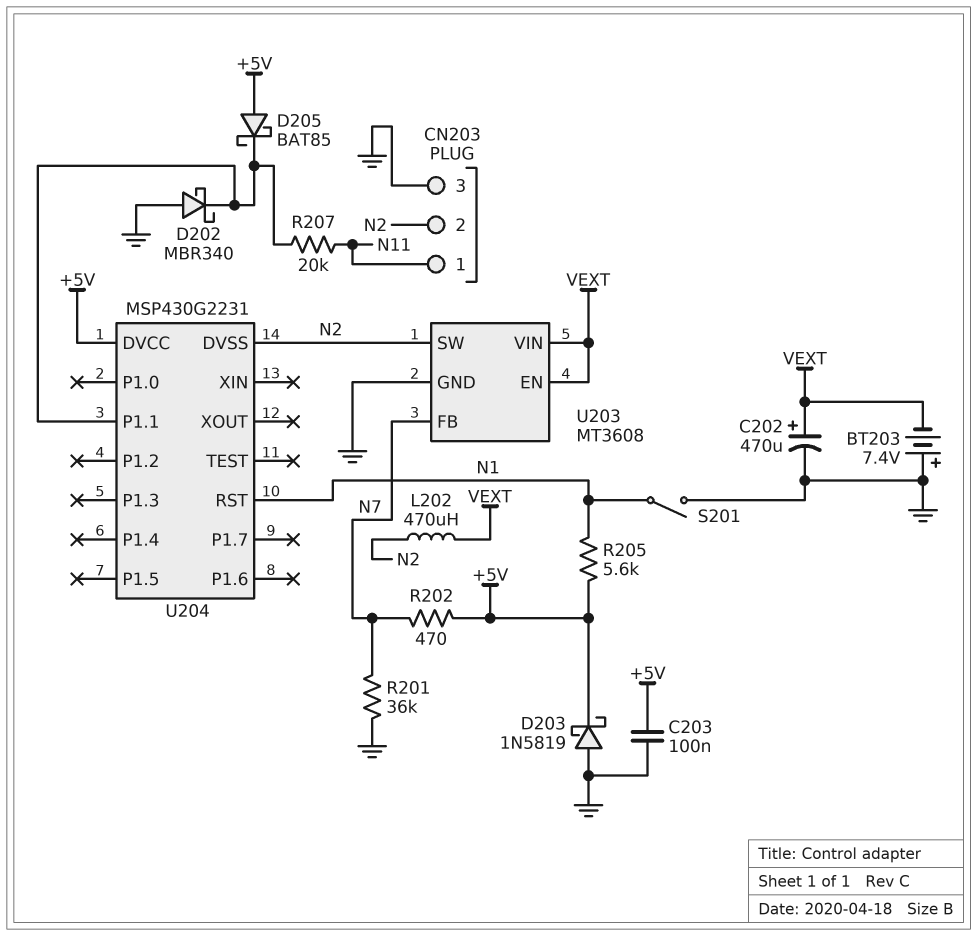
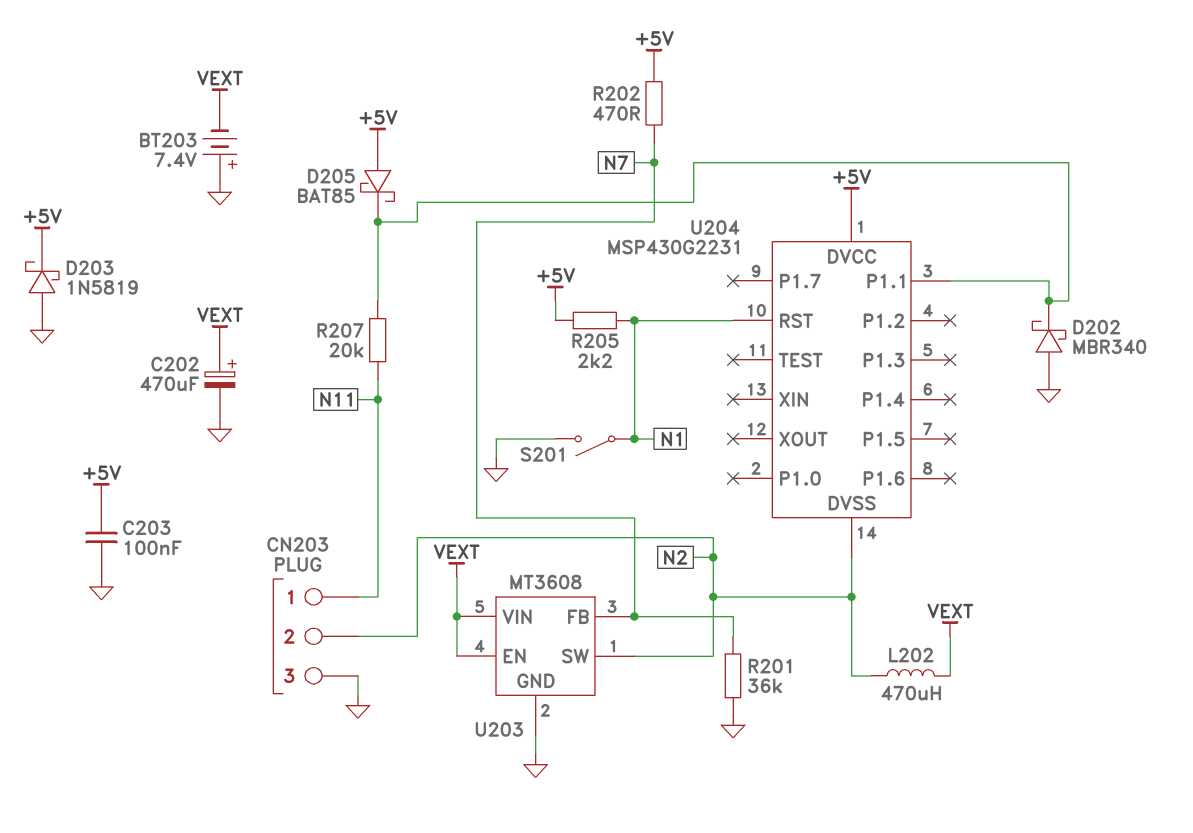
R205: 5.6k (+5V, N1) -> 2.2k (+5V, N1)

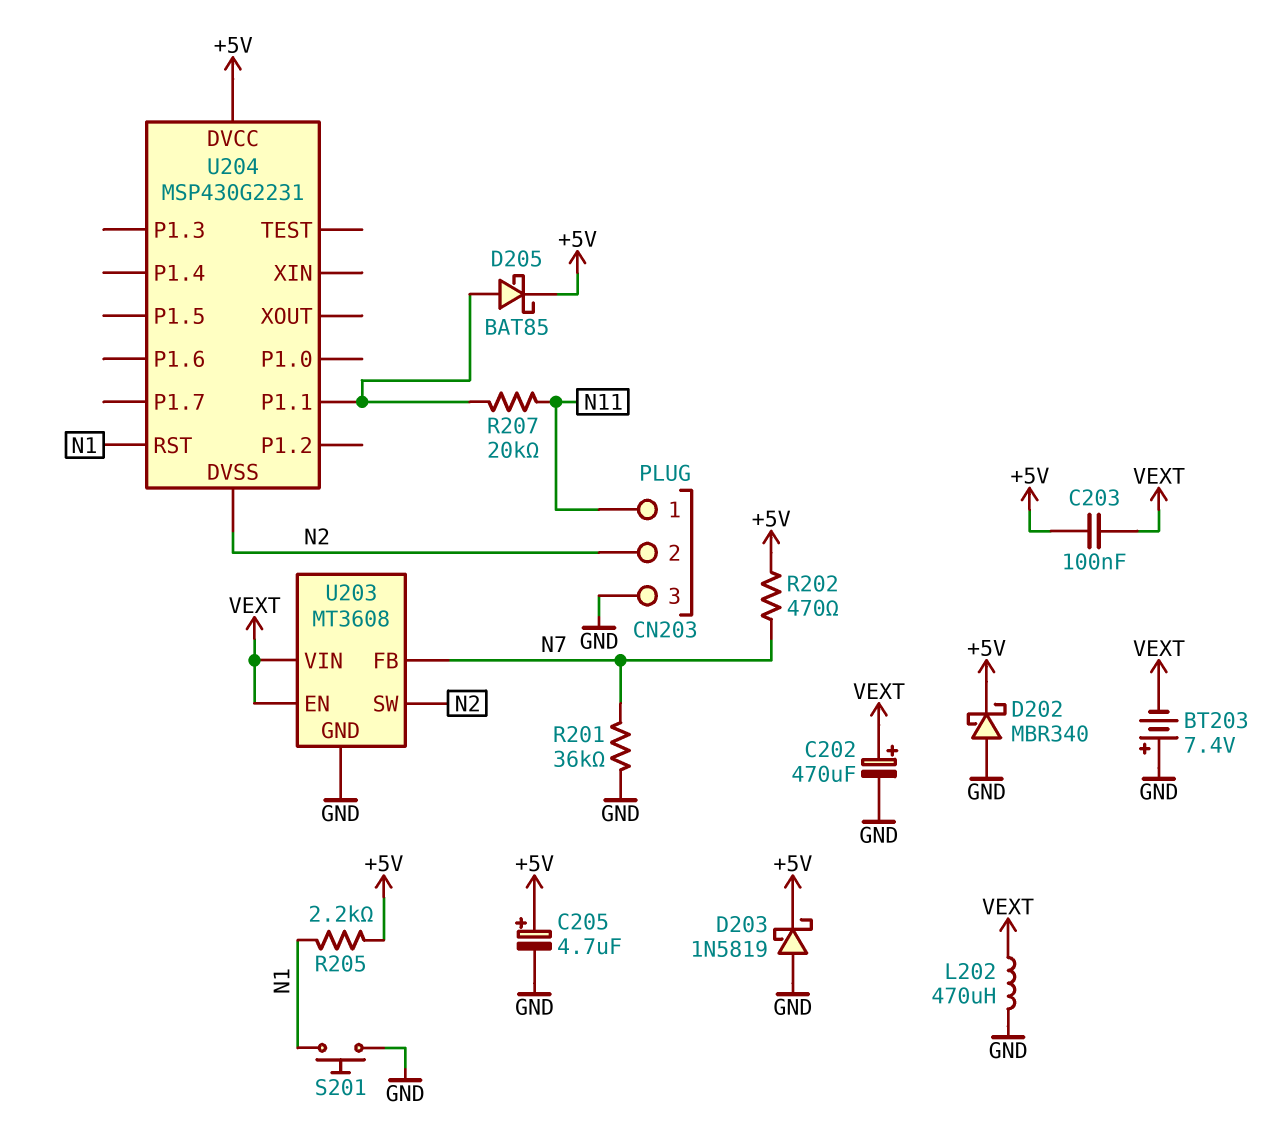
C203: 100nF (+5V, GND) -> 100nF (+5V, VEXT)
C205: none -> 4.7uF (plus +5V, minus GND)
D202: schottky MBR340 (A GND, K U204/P1.1) -> schottky MBR340 (A GND, K +5V)
D205: schottky BAT85 (A +5V, K U204/P1.1) -> schottky BAT85 (A U204/P1.1, K +5V)
L202: 470uH (N2, VEXT) -> 470uH (GND, VEXT)
S201: switch (GND, N1) -> button (GND, N1)

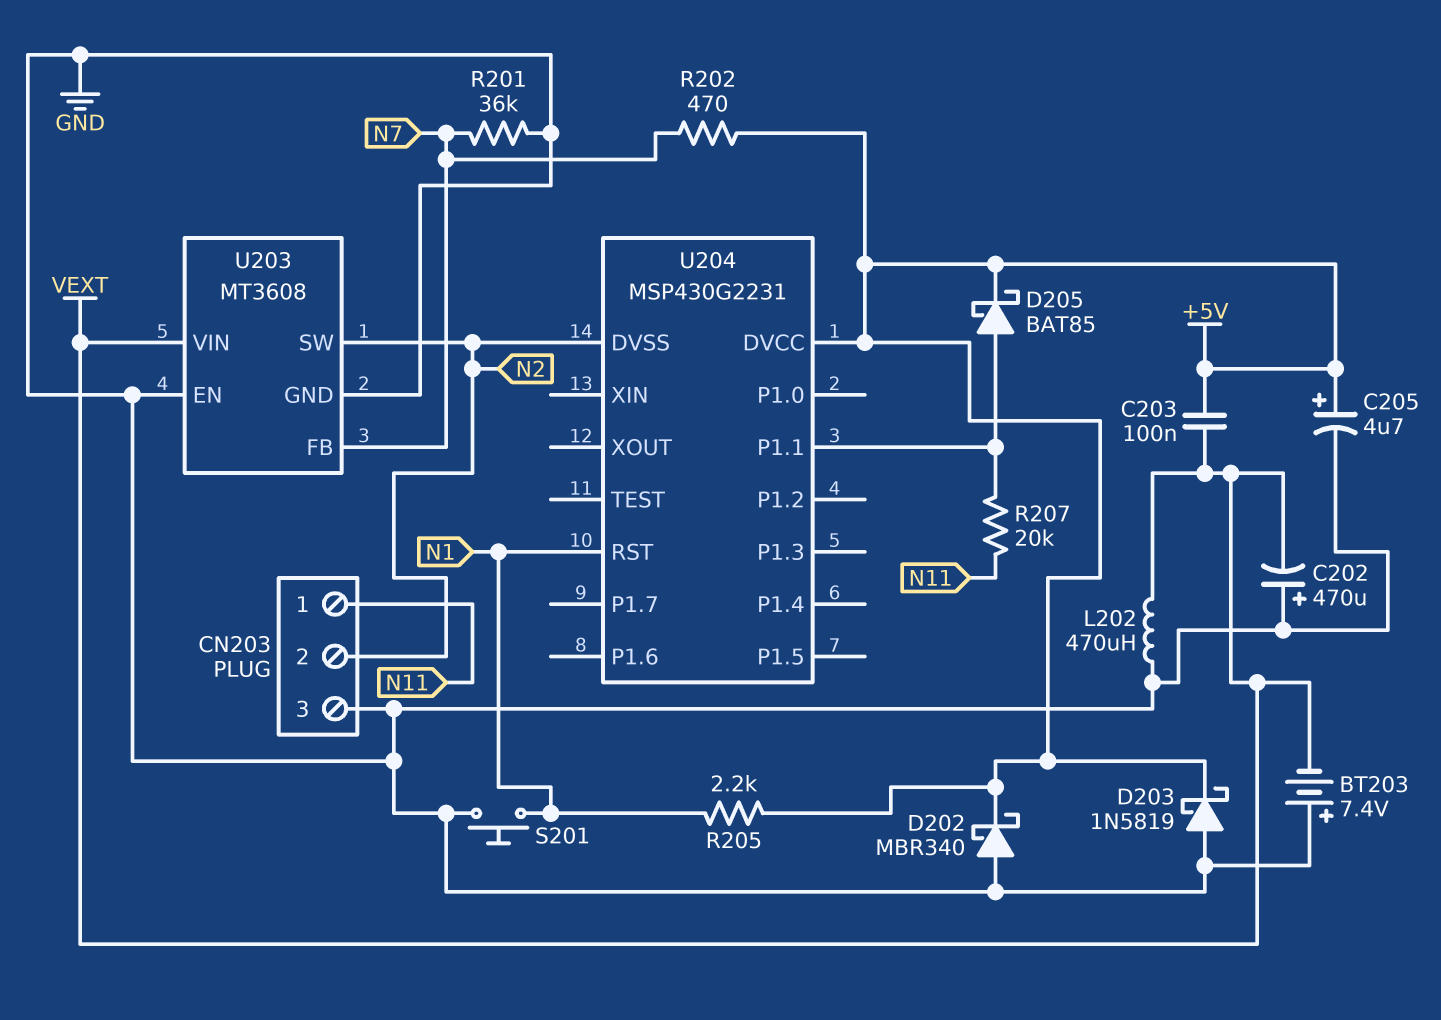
C202: 470uF (plus VEXT, minus GND) -> 470uF (plus GND, minus VEXT)
U203 pin EN: VEXT -> GND

